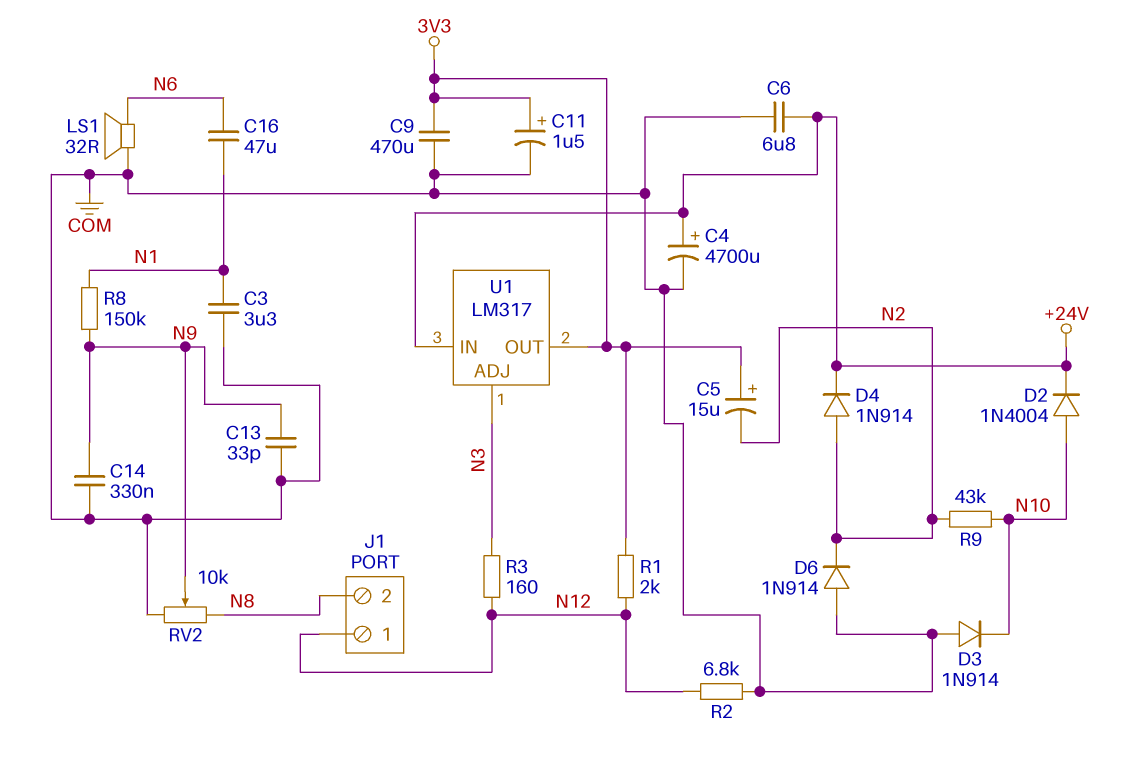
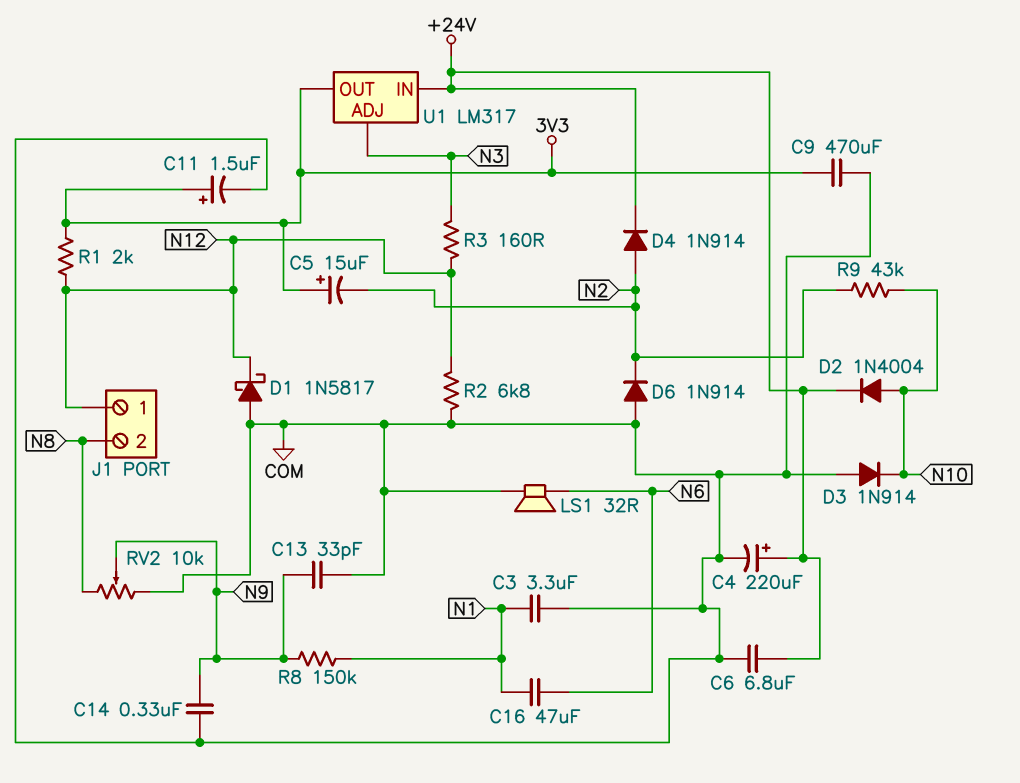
C4: 4700uF (plus +24V, minus COM) -> 220uF (plus +24V, minus COM)
D1: none -> schottky 1N5817 (A COM, K N12)

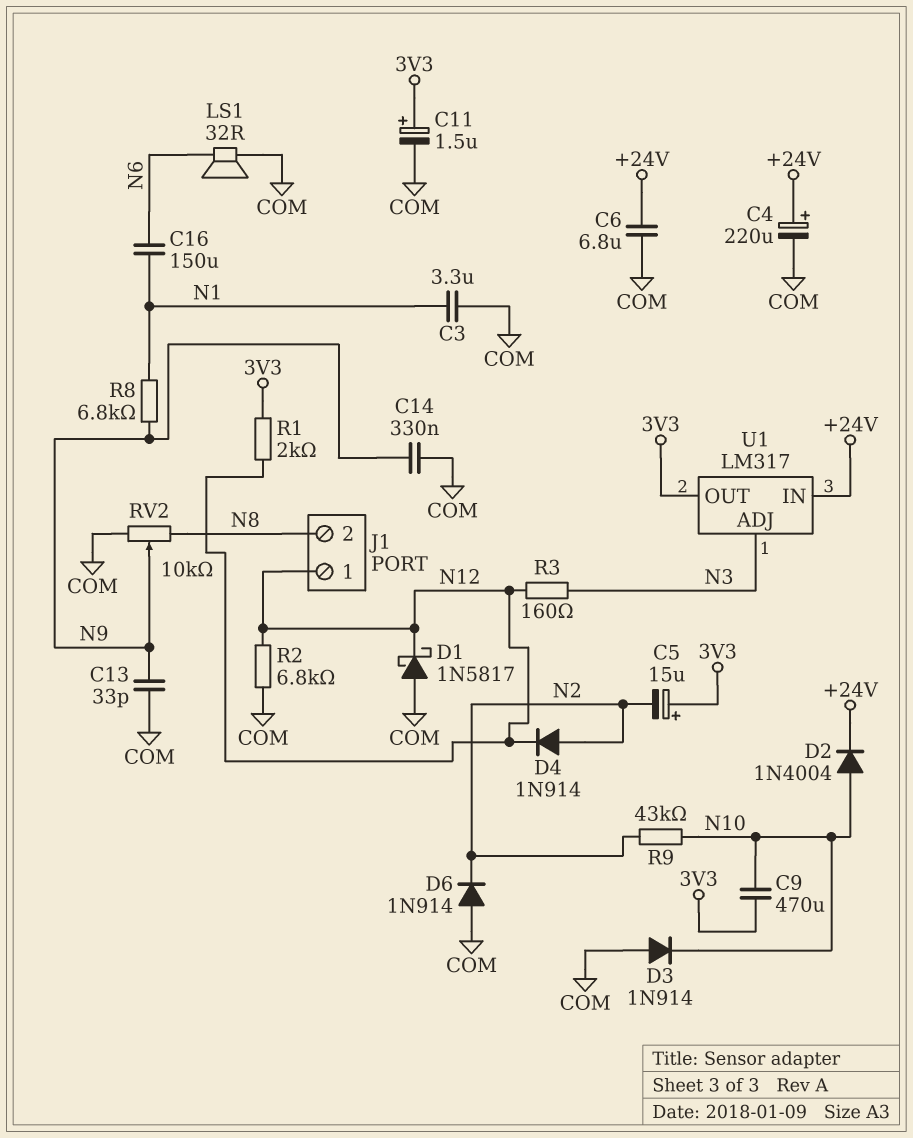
C9: 470uF (3V3, COM) -> 470uF (3V3, N10)
C16: 47uF (N1, N6) -> 150uF (N1, N6)
D4: diode 1N914 (A N2, K +24V) -> diode 1N914 (A N2, K N12)
R8: 150k (N1, N9) -> 6.8k (N1, N9)

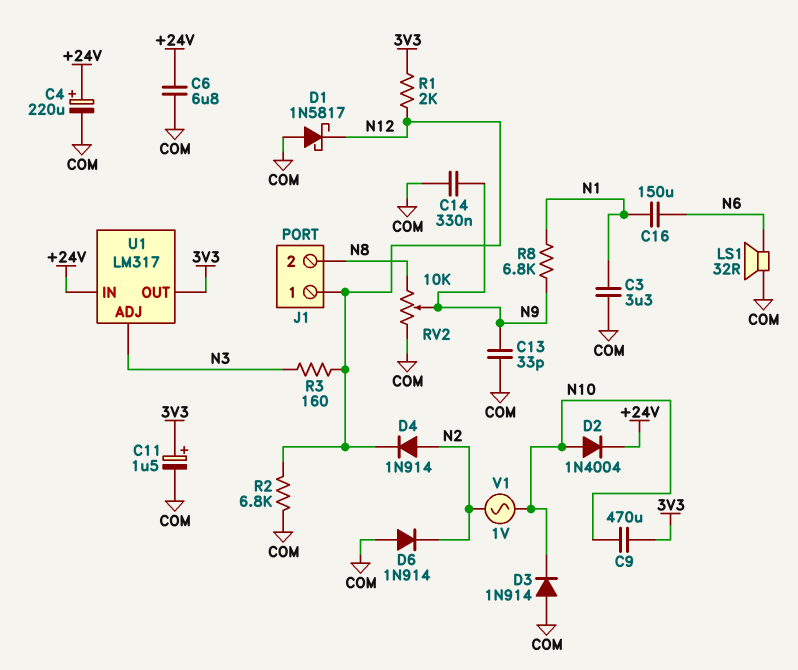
C5: 15uF (plus 3V3, minus N2) -> none
R9: 43k (N2, N10) -> none
V1: none -> AC 1V (N2, N10)

